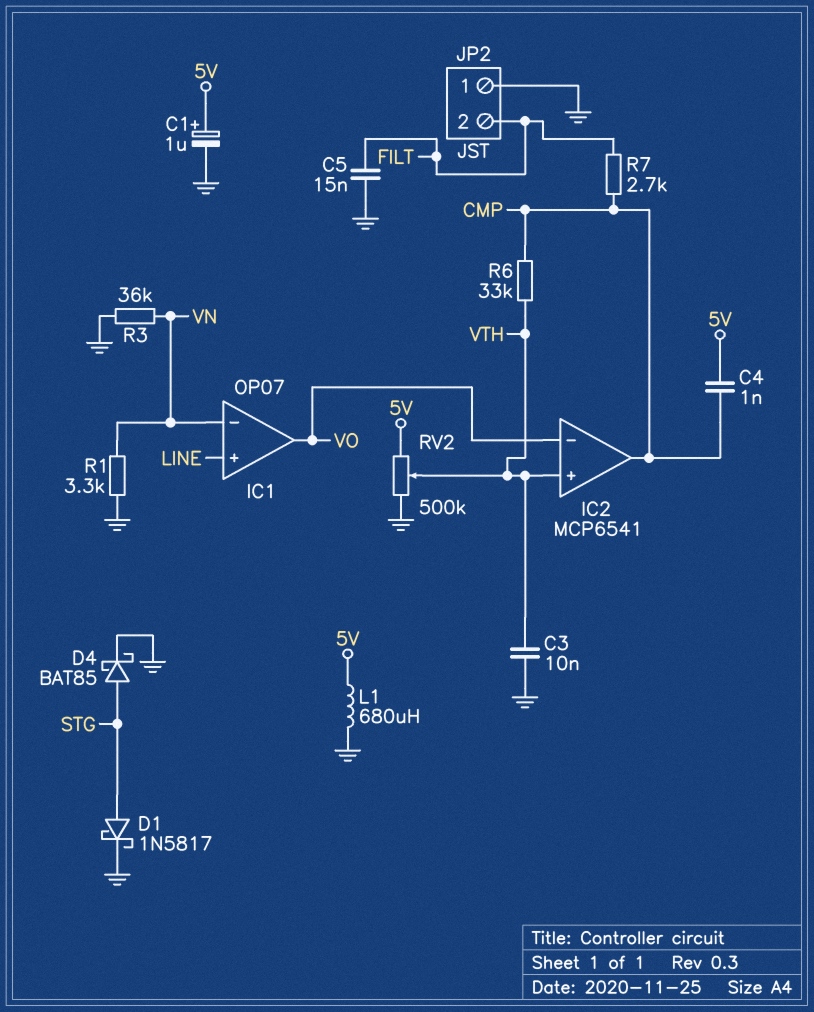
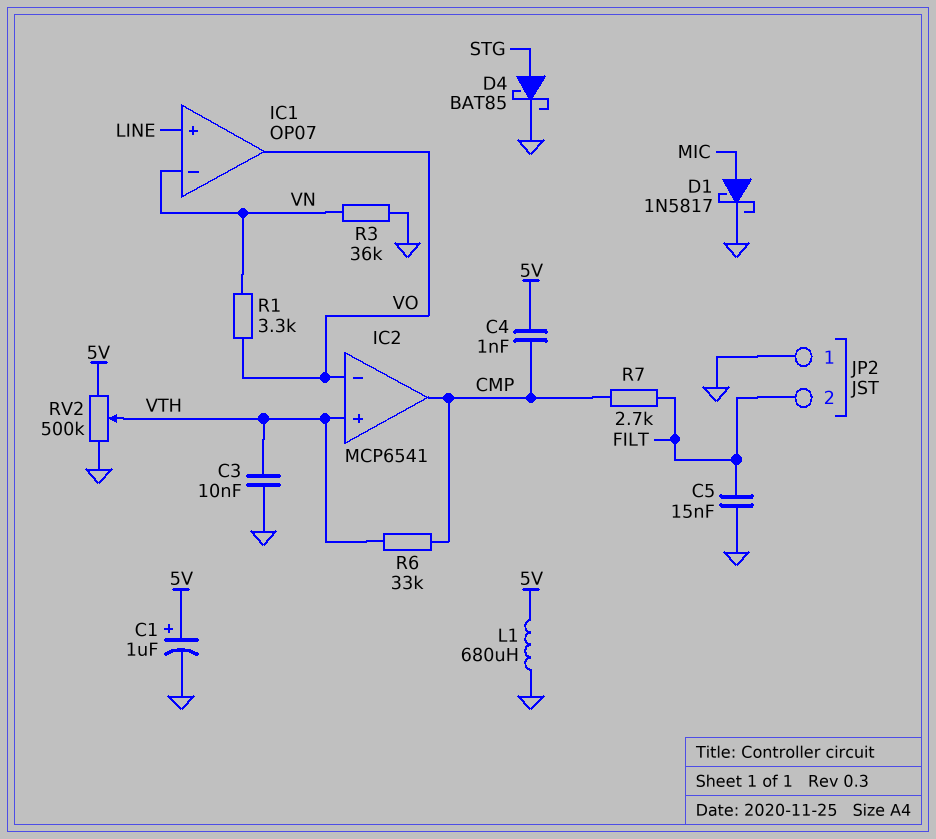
D1: schottky 1N5817 (A STG, K GND) -> schottky 1N5817 (A MIC, K GND)
R1: 3.3k (GND, VN) -> 3.3k (VN, VO)

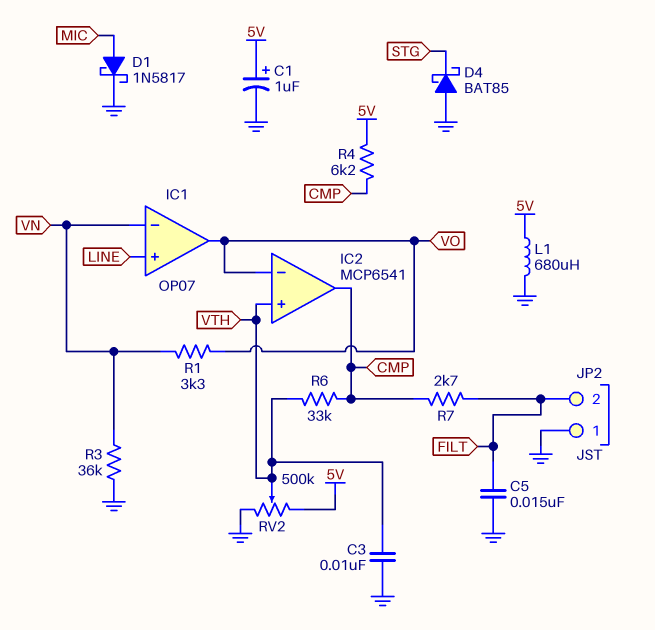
C4: 1nF (5V, CMP) -> none
D4: schottky BAT85 (A STG, K GND) -> schottky BAT85 (A GND, K STG)
R4: none -> 6.2k (5V, CMP)

